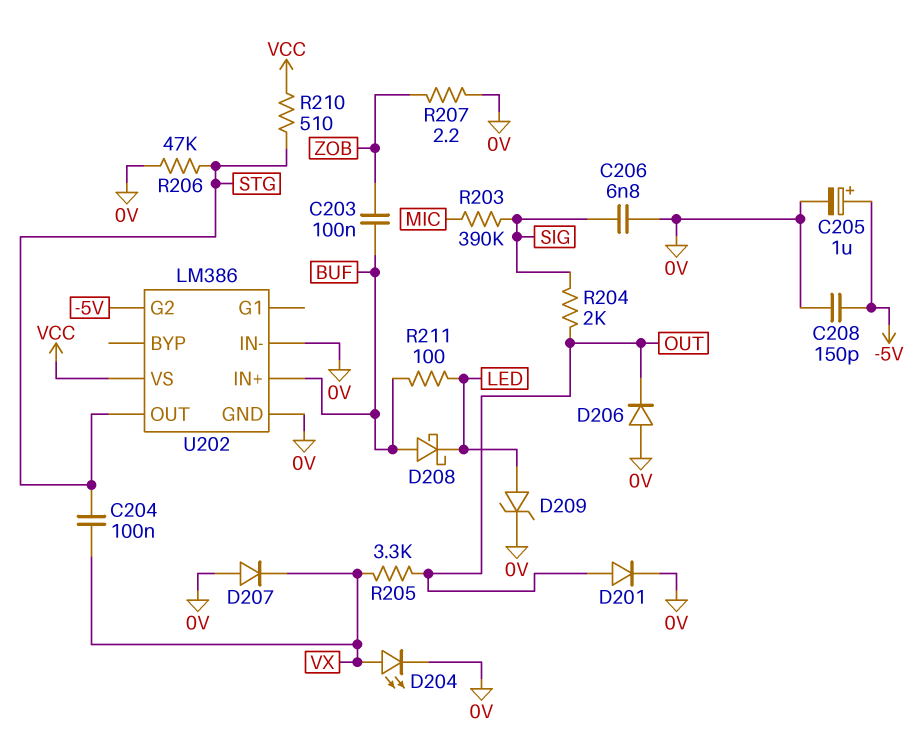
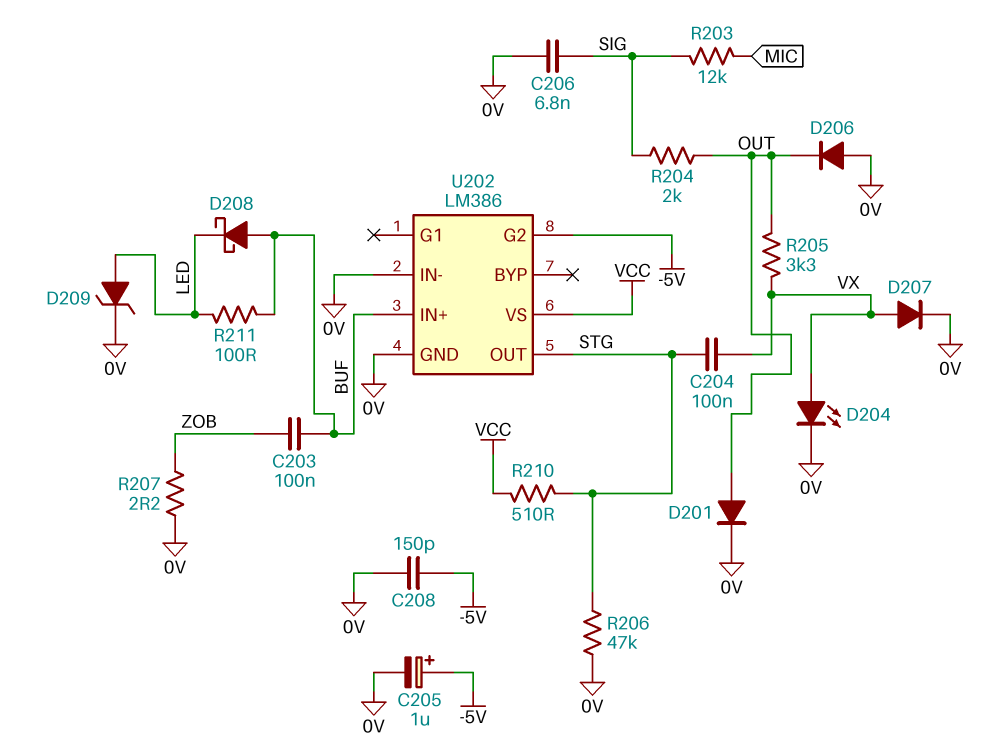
D207: diode (A 0V, K VX) -> diode (A VX, K 0V)
R203: 390k (MIC, SIG) -> 12k (MIC, SIG)

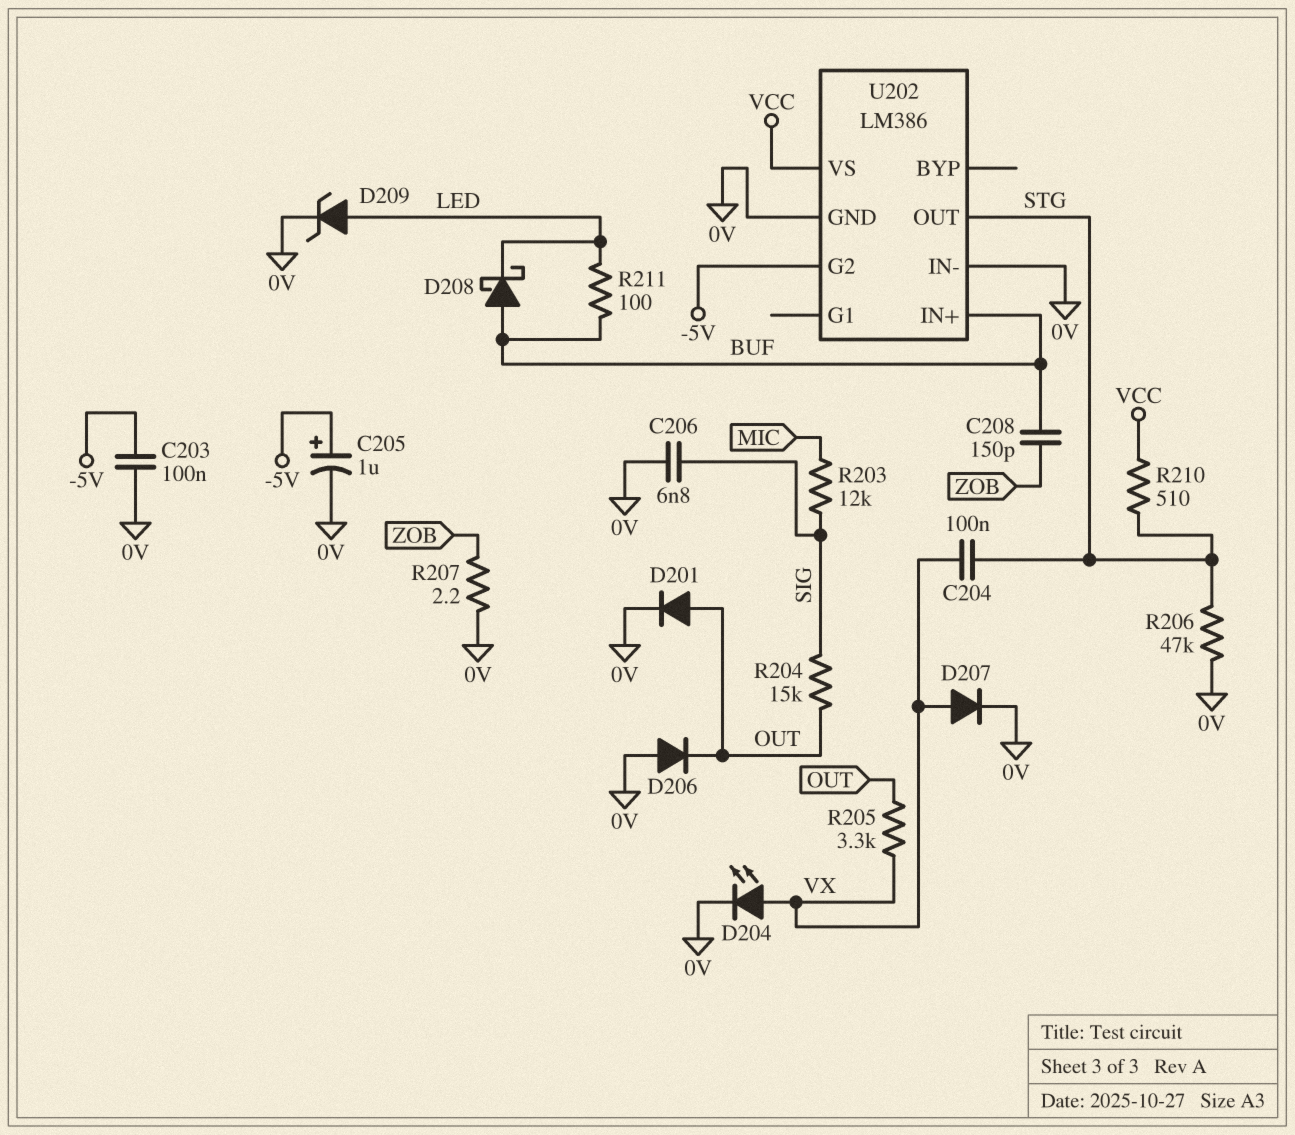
C203: 100nF (BUF, ZOB) -> 100nF (-5V, 0V)
C208: 150pF (-5V, 0V) -> 150pF (BUF, ZOB)
R204: 2k (OUT, SIG) -> 15k (OUT, SIG)

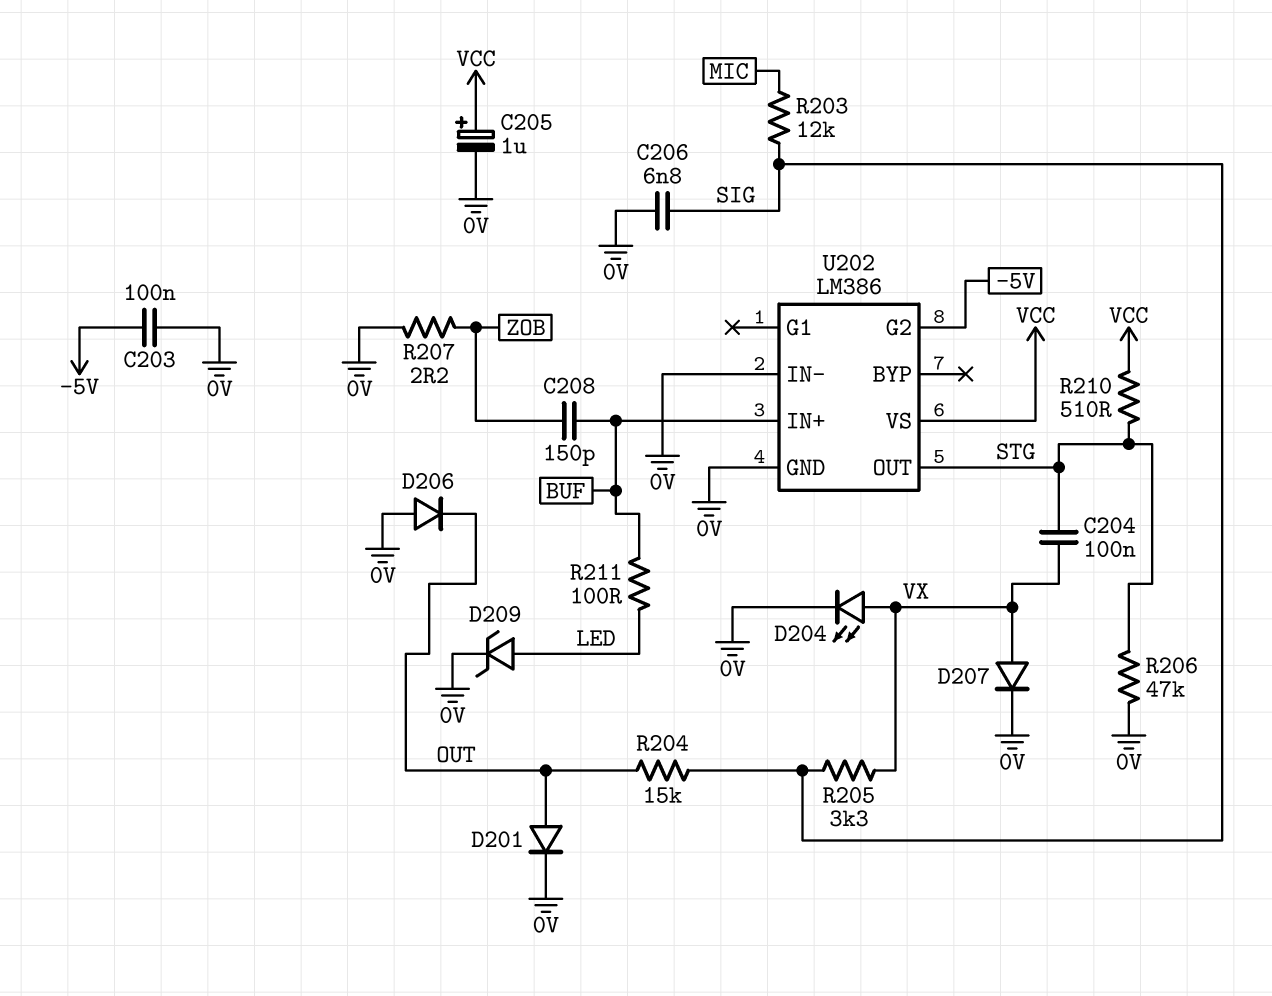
C205: 1uF (plus -5V, minus 0V) -> 1uF (plus VCC, minus 0V)
D208: schottky (A BUF, K LED) -> none
R205: 3.3k (OUT, VX) -> 3.3k (SIG, VX)

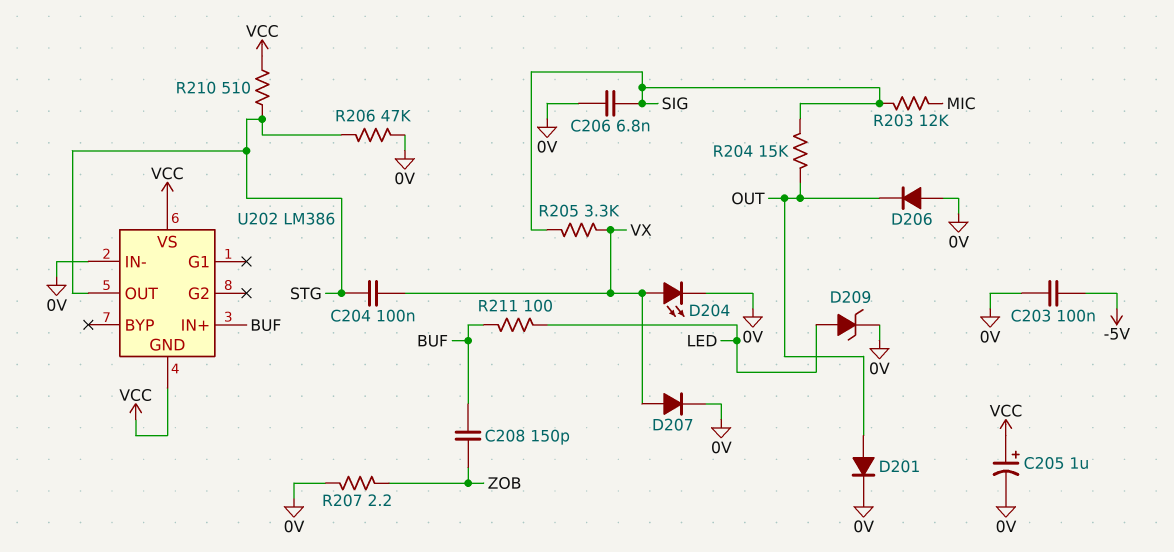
U202 pin G2: -5V -> none
U202 pin GND: 0V -> VCC

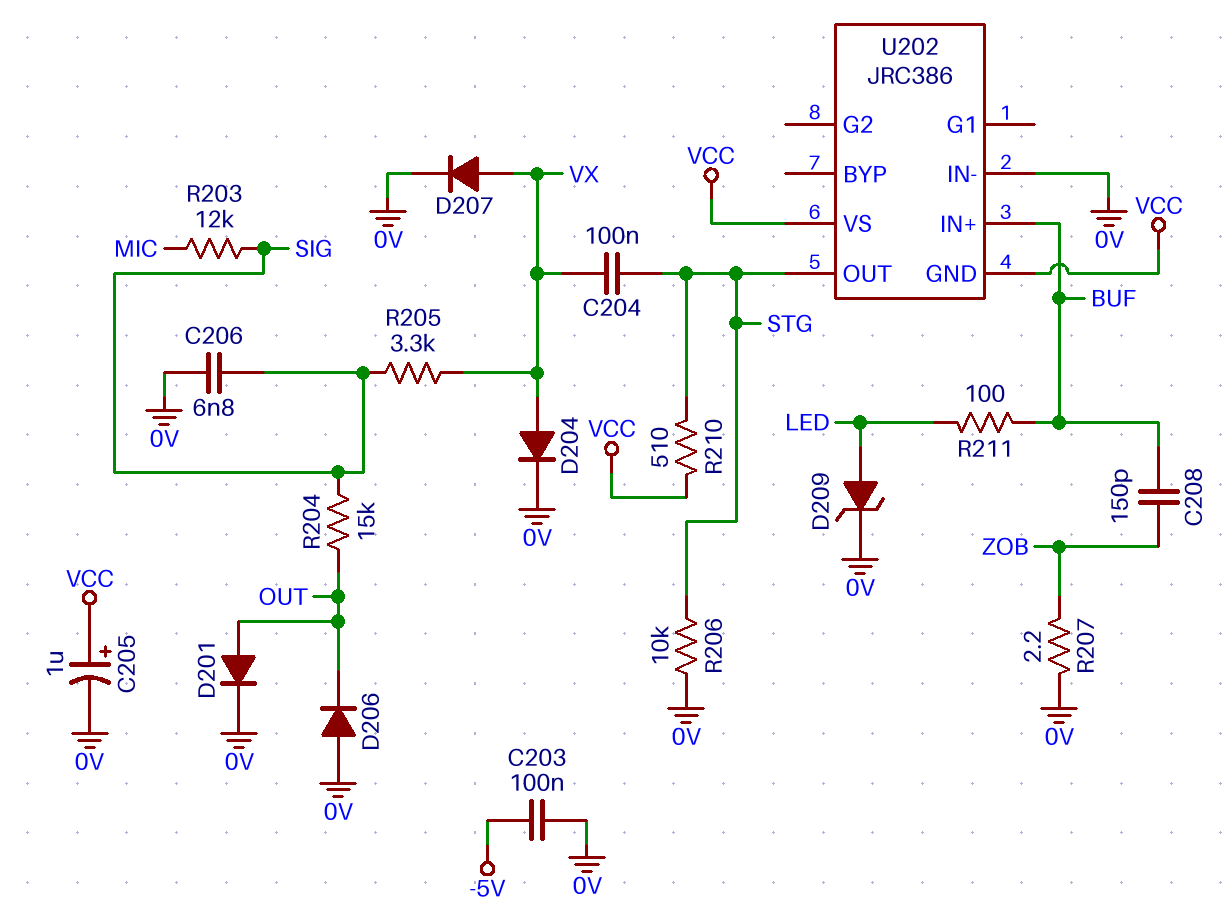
D204: LED (A VX, K 0V) -> diode (A VX, K 0V)
R206: 47k (0V, STG) -> 10k (0V, STG)
U202: LM386 -> JRC386

